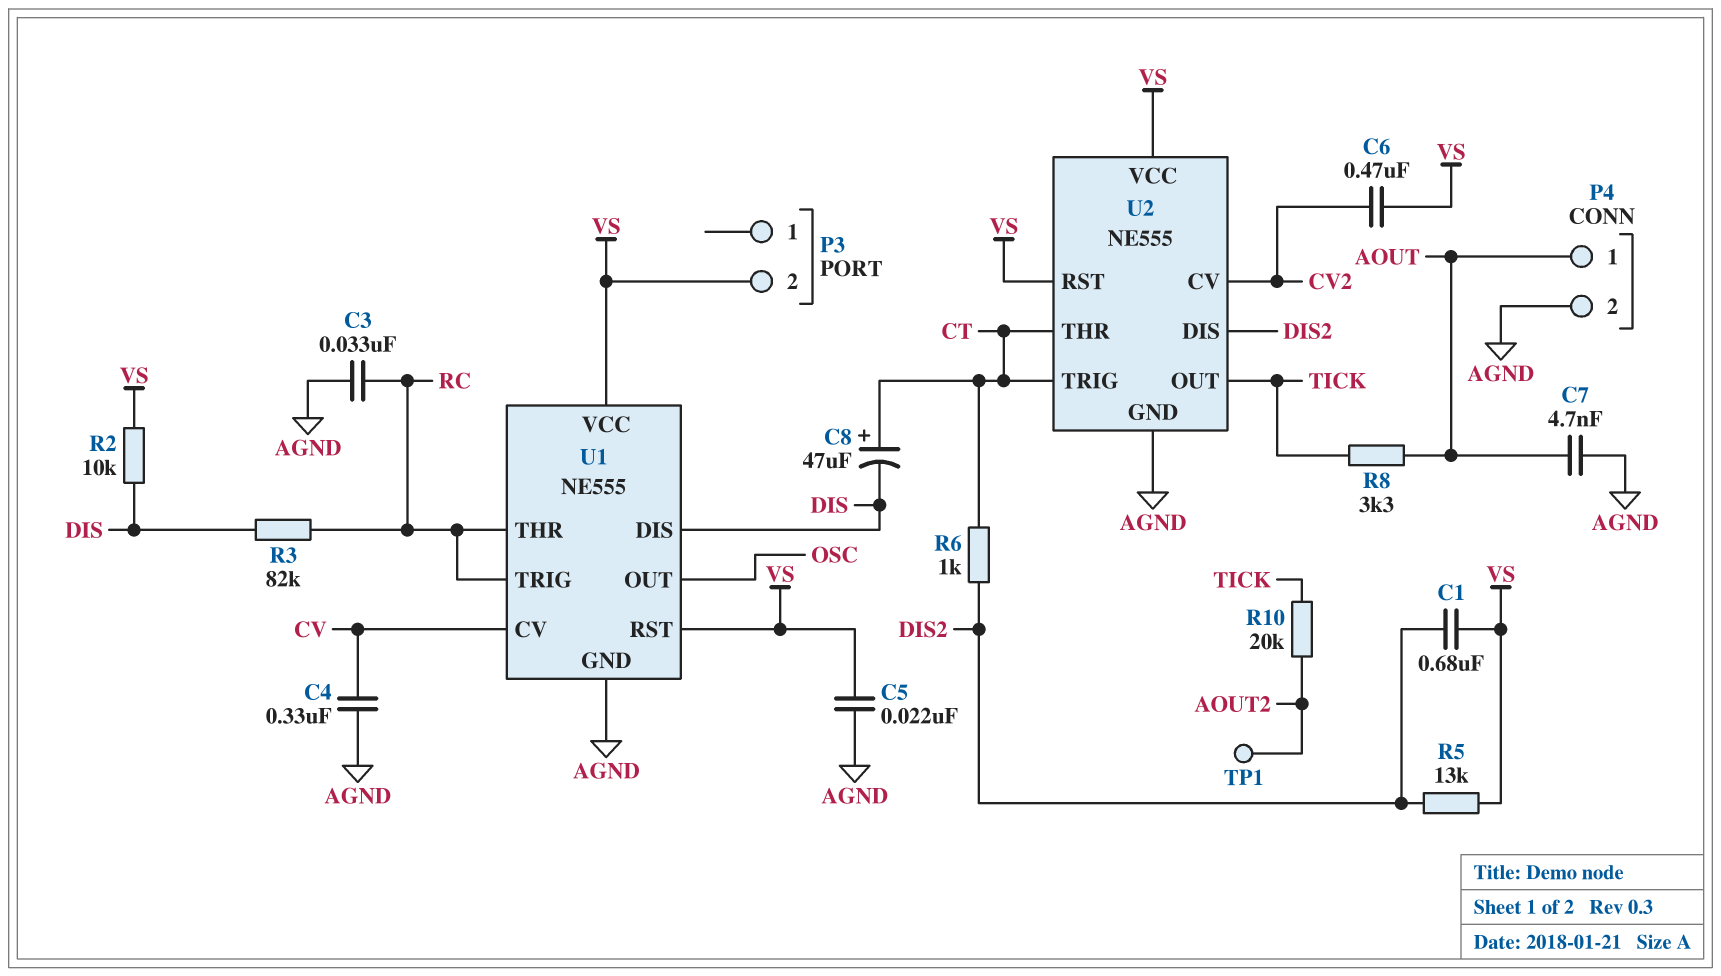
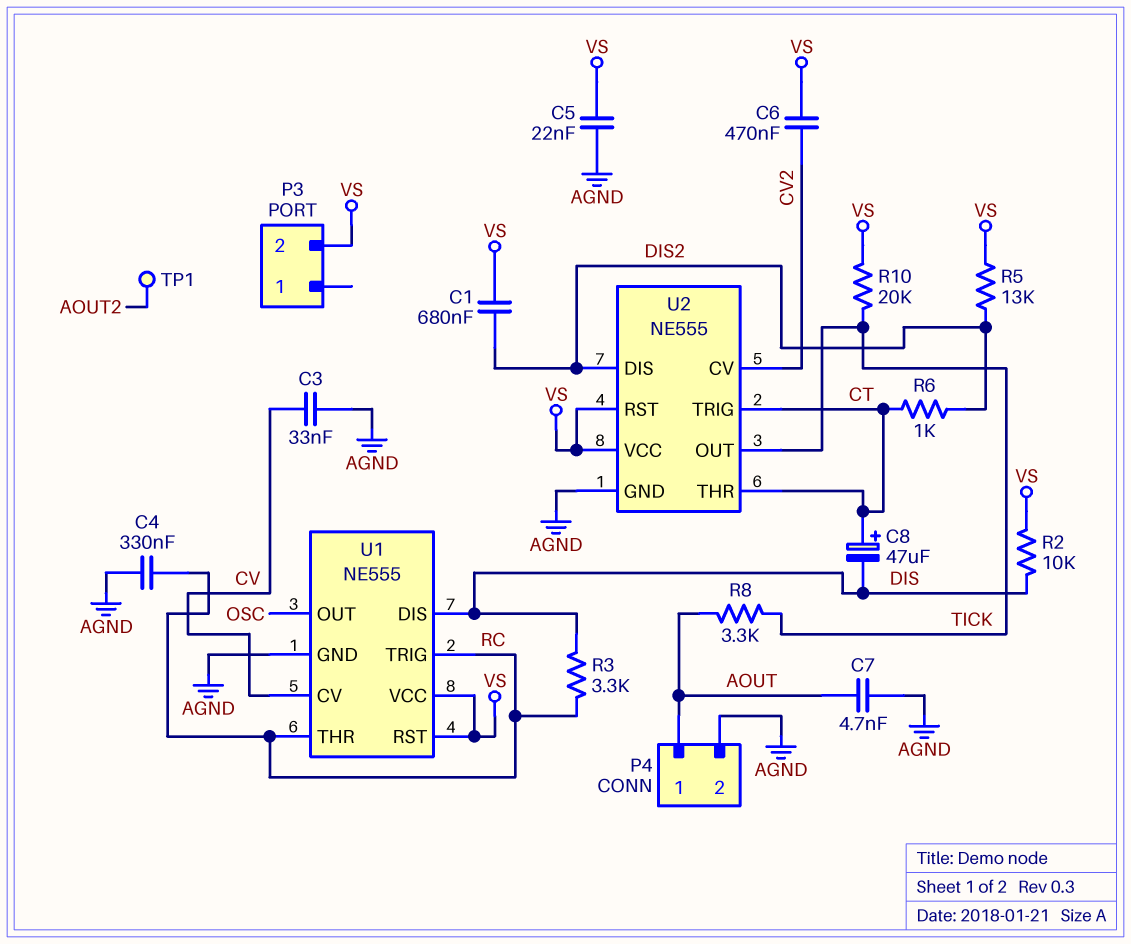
C3: 33nF (AGND, RC) -> 33nF (AGND, CV)
C4: 330nF (AGND, CV) -> 330nF (AGND, RC)
R3: 82k (DIS, RC) -> 3.3k (DIS, RC)
R10: 20k (AOUT2, TICK) -> 20k (TICK, VS)

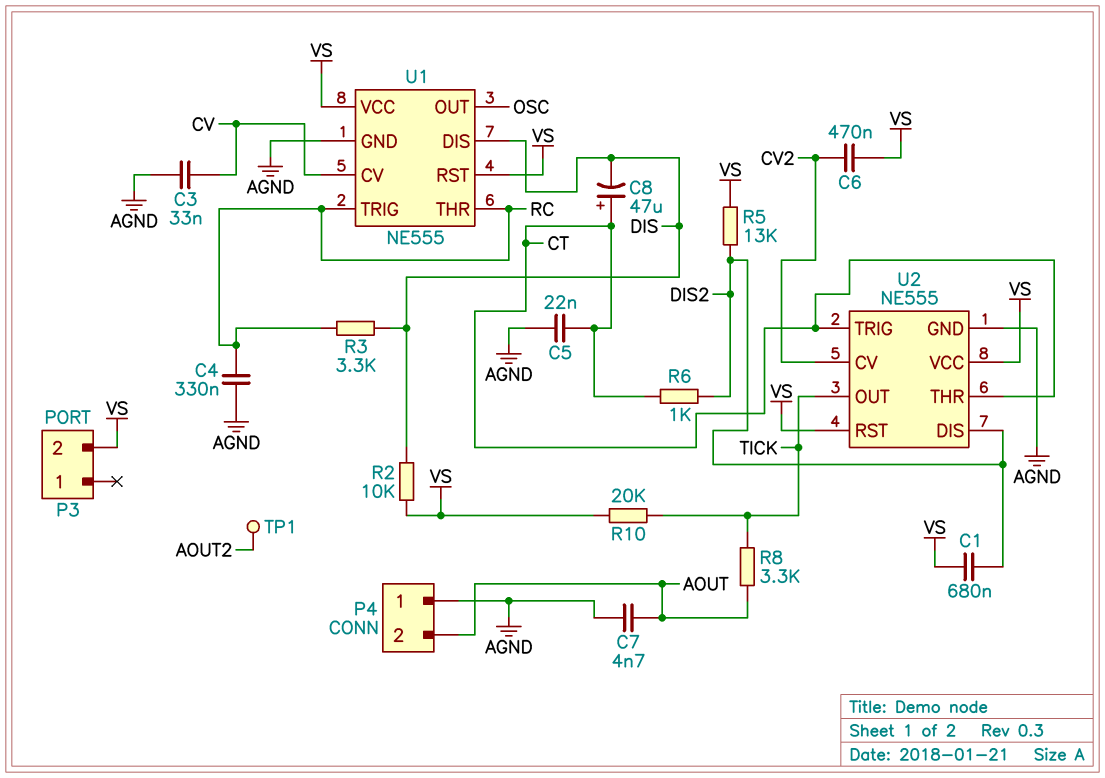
C5: 22nF (AGND, VS) -> 22nF (AGND, CT)
P4 pin 1: AOUT -> AGND
P4 pin 2: AGND -> AOUT

